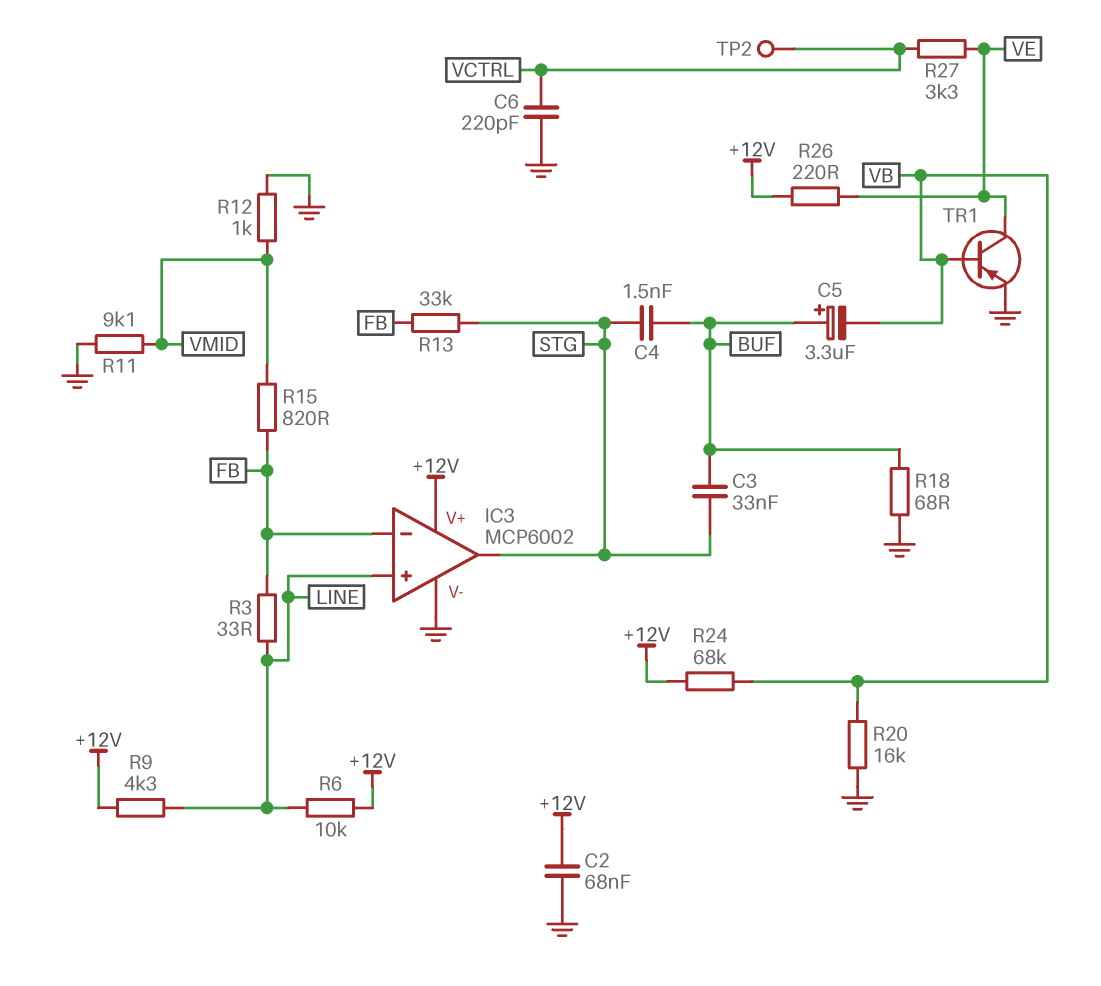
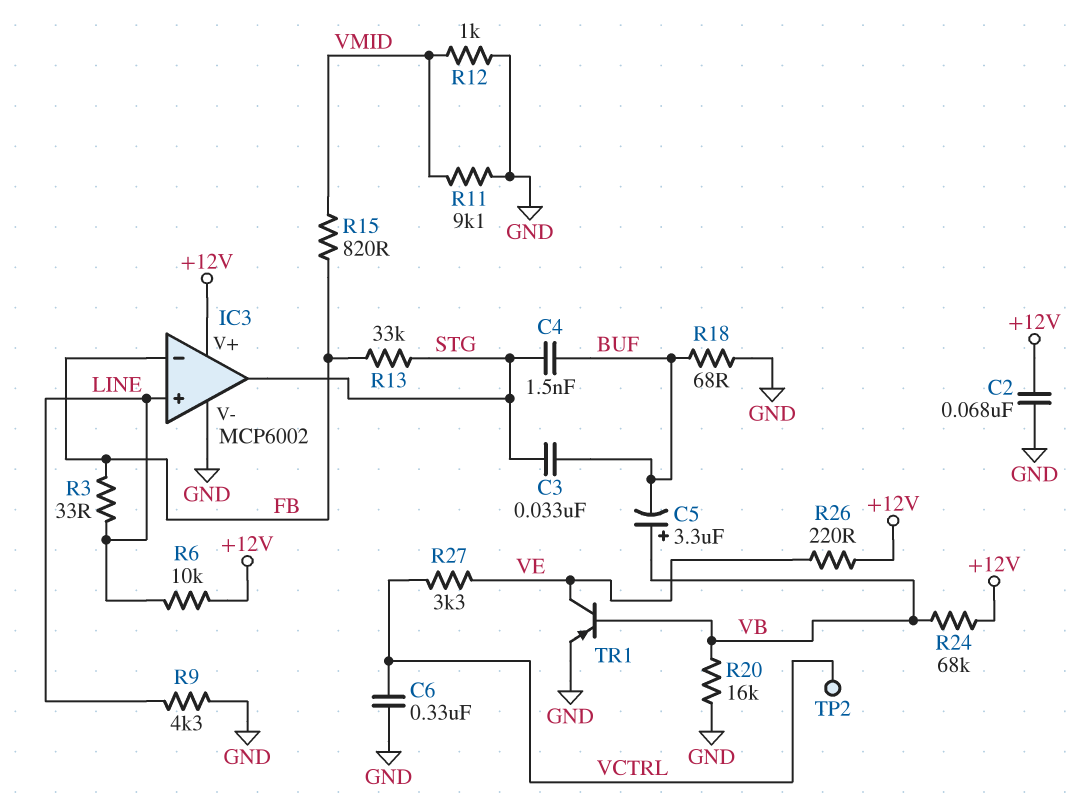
C5: 3.3uF (plus BUF, minus VB) -> 3.3uF (plus VB, minus BUF)
C6: 220pF (GND, VCTRL) -> 330nF (GND, VCTRL)
R9: 4.3k (+12V, LINE) -> 4.3k (GND, LINE)

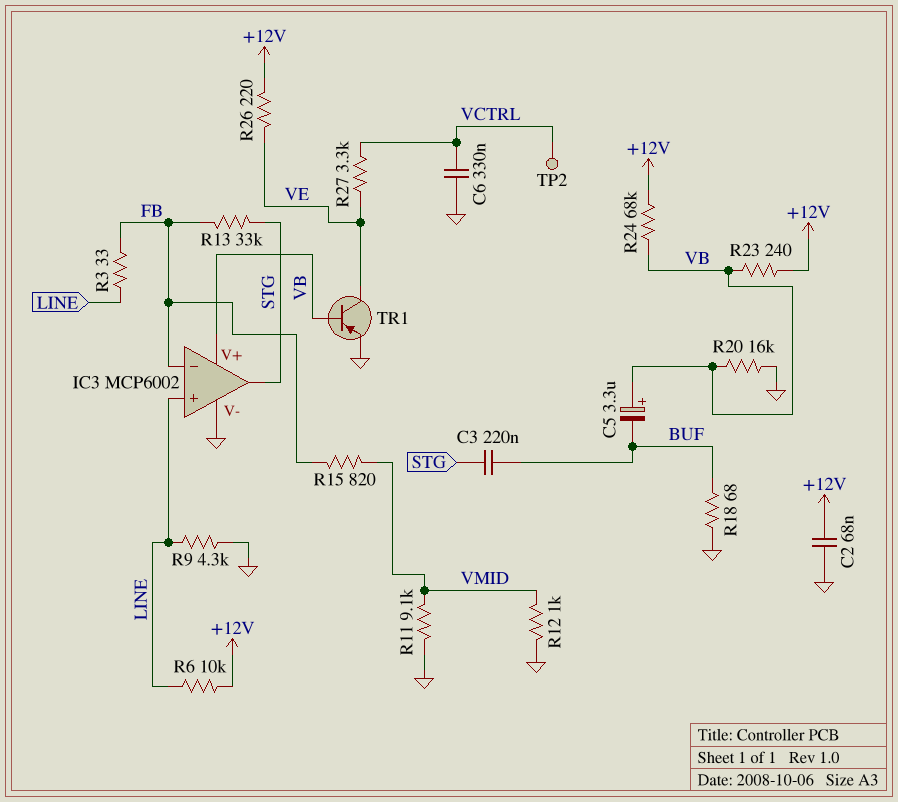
C3: 33nF (BUF, STG) -> 220nF (BUF, STG)
C4: 1.5nF (BUF, STG) -> none
IC3 pin V+: +12V -> VB
R23: none -> 240 (+12V, VB)

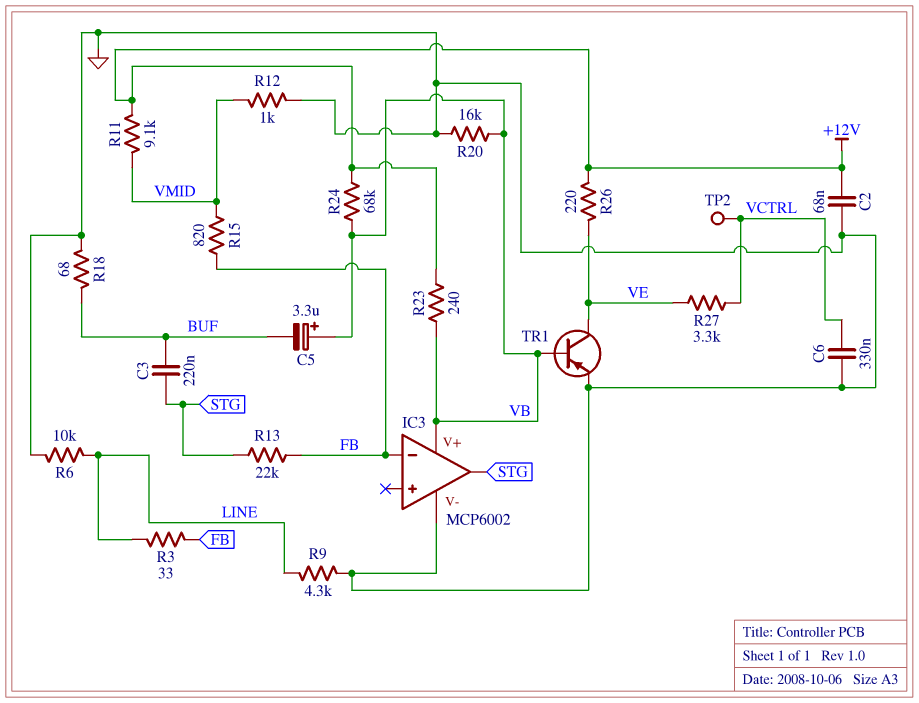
IC3 pin in+: LINE -> none
R6: 10k (+12V, LINE) -> 10k (GND, LINE)
R11: 9.1k (GND, VMID) -> 9.1k (+12V, VMID)
R13: 33k (FB, STG) -> 22k (FB, STG)

